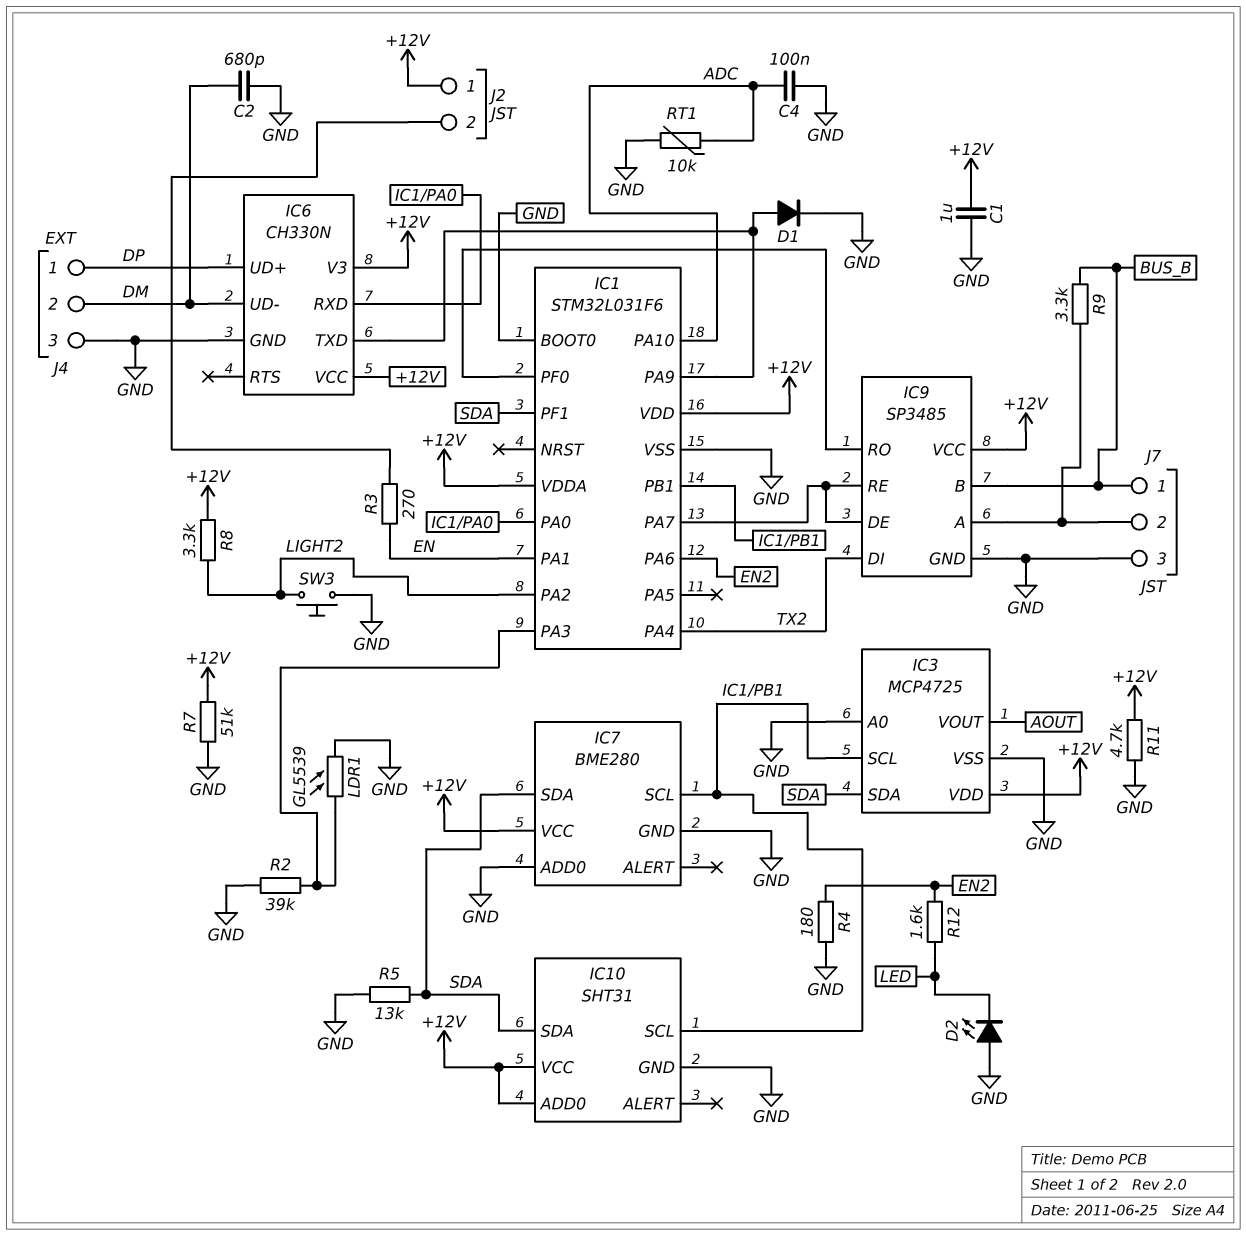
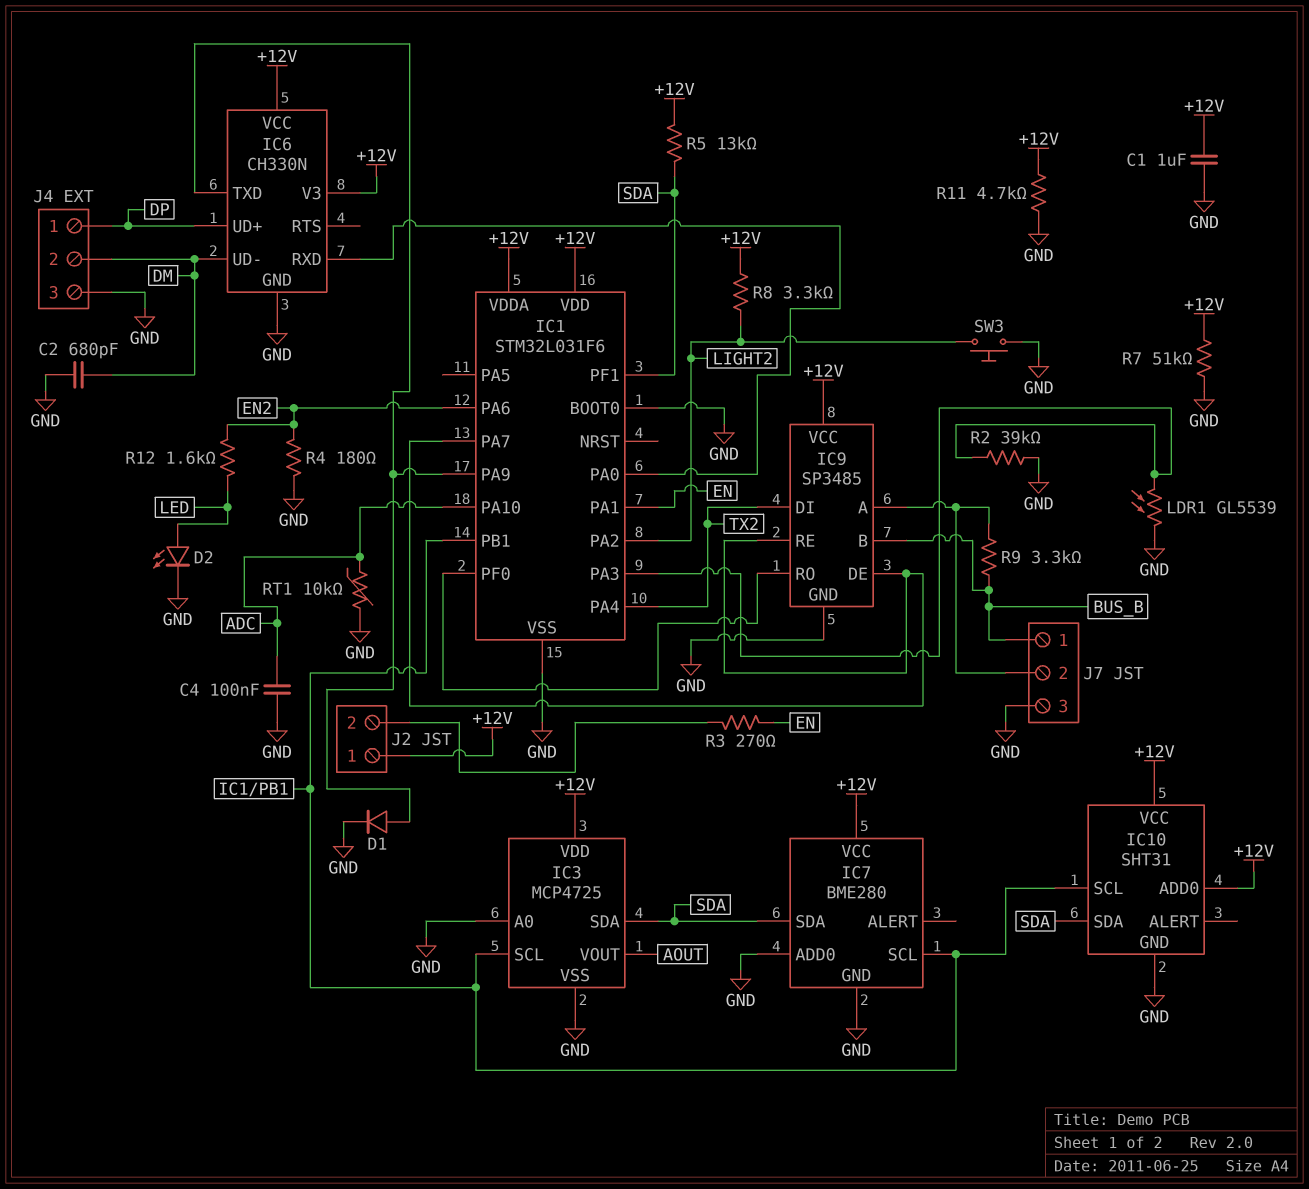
D2: LED (A GND, K LED) -> LED (A LED, K GND)
R5: 13k (GND, SDA) -> 13k (+12V, SDA)

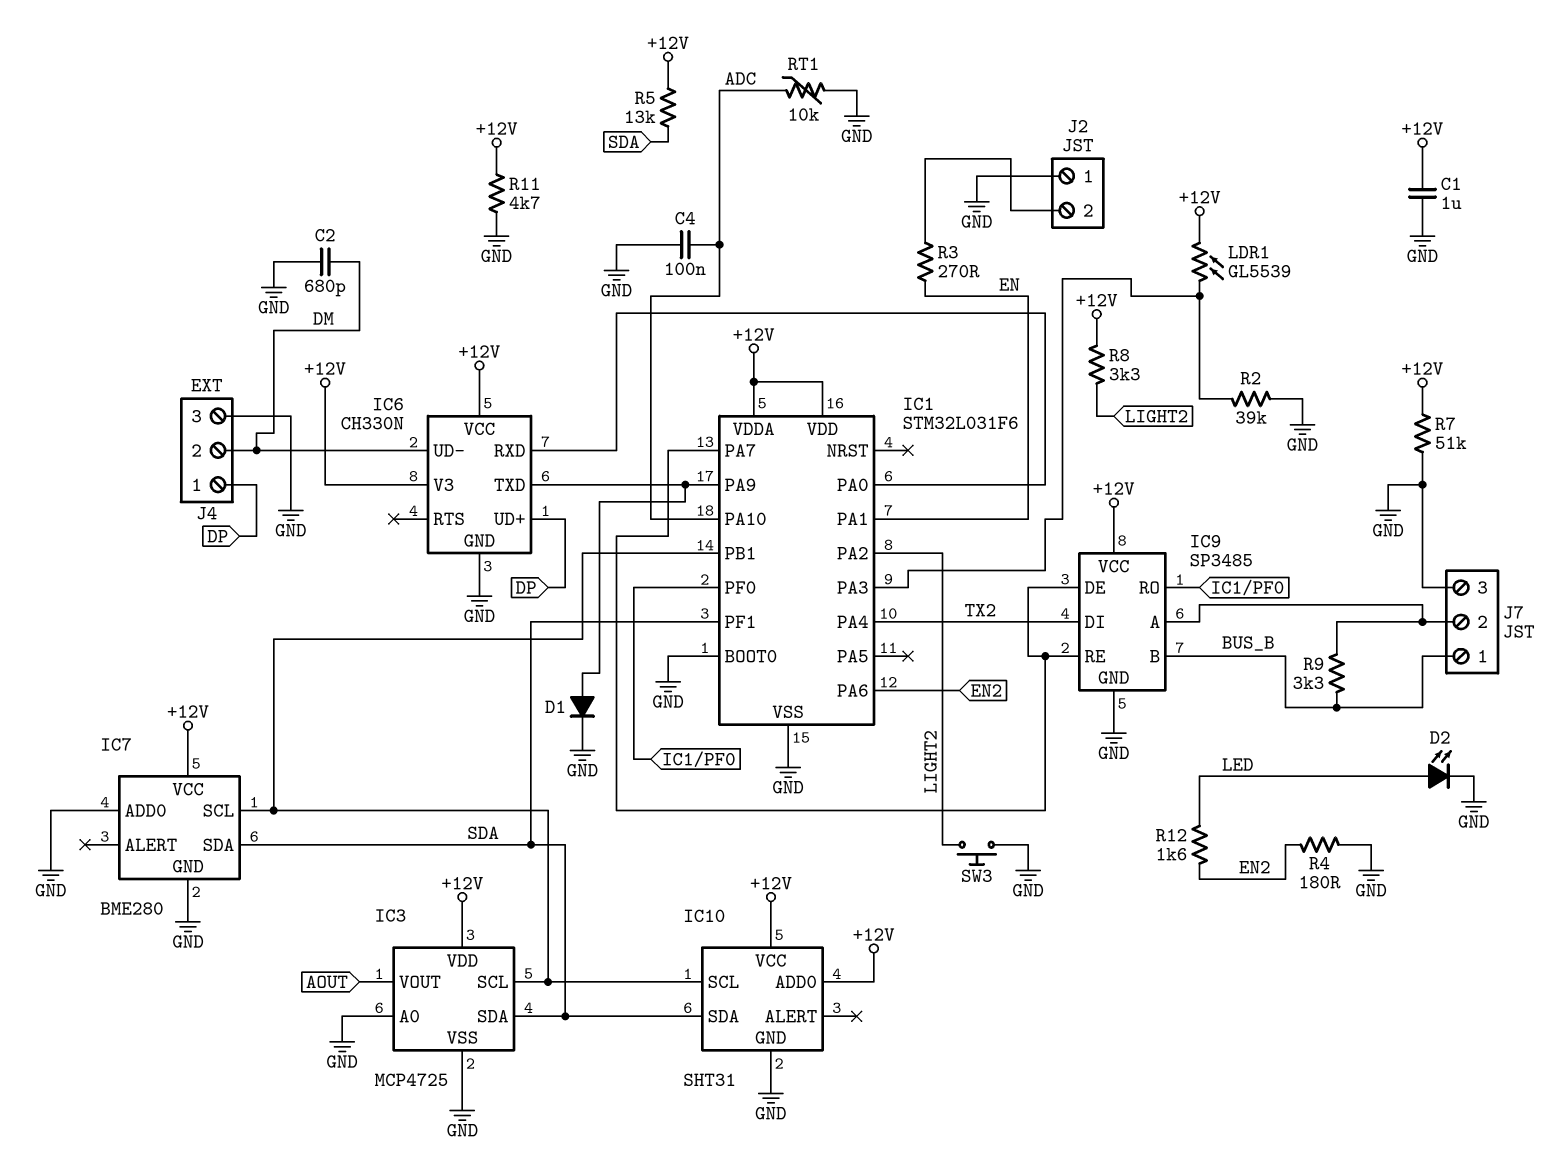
J2 pin 1: +12V -> GND
LDR1: GL5539 (GND, IC1/PA3) -> GL5539 (+12V, IC1/PA3)

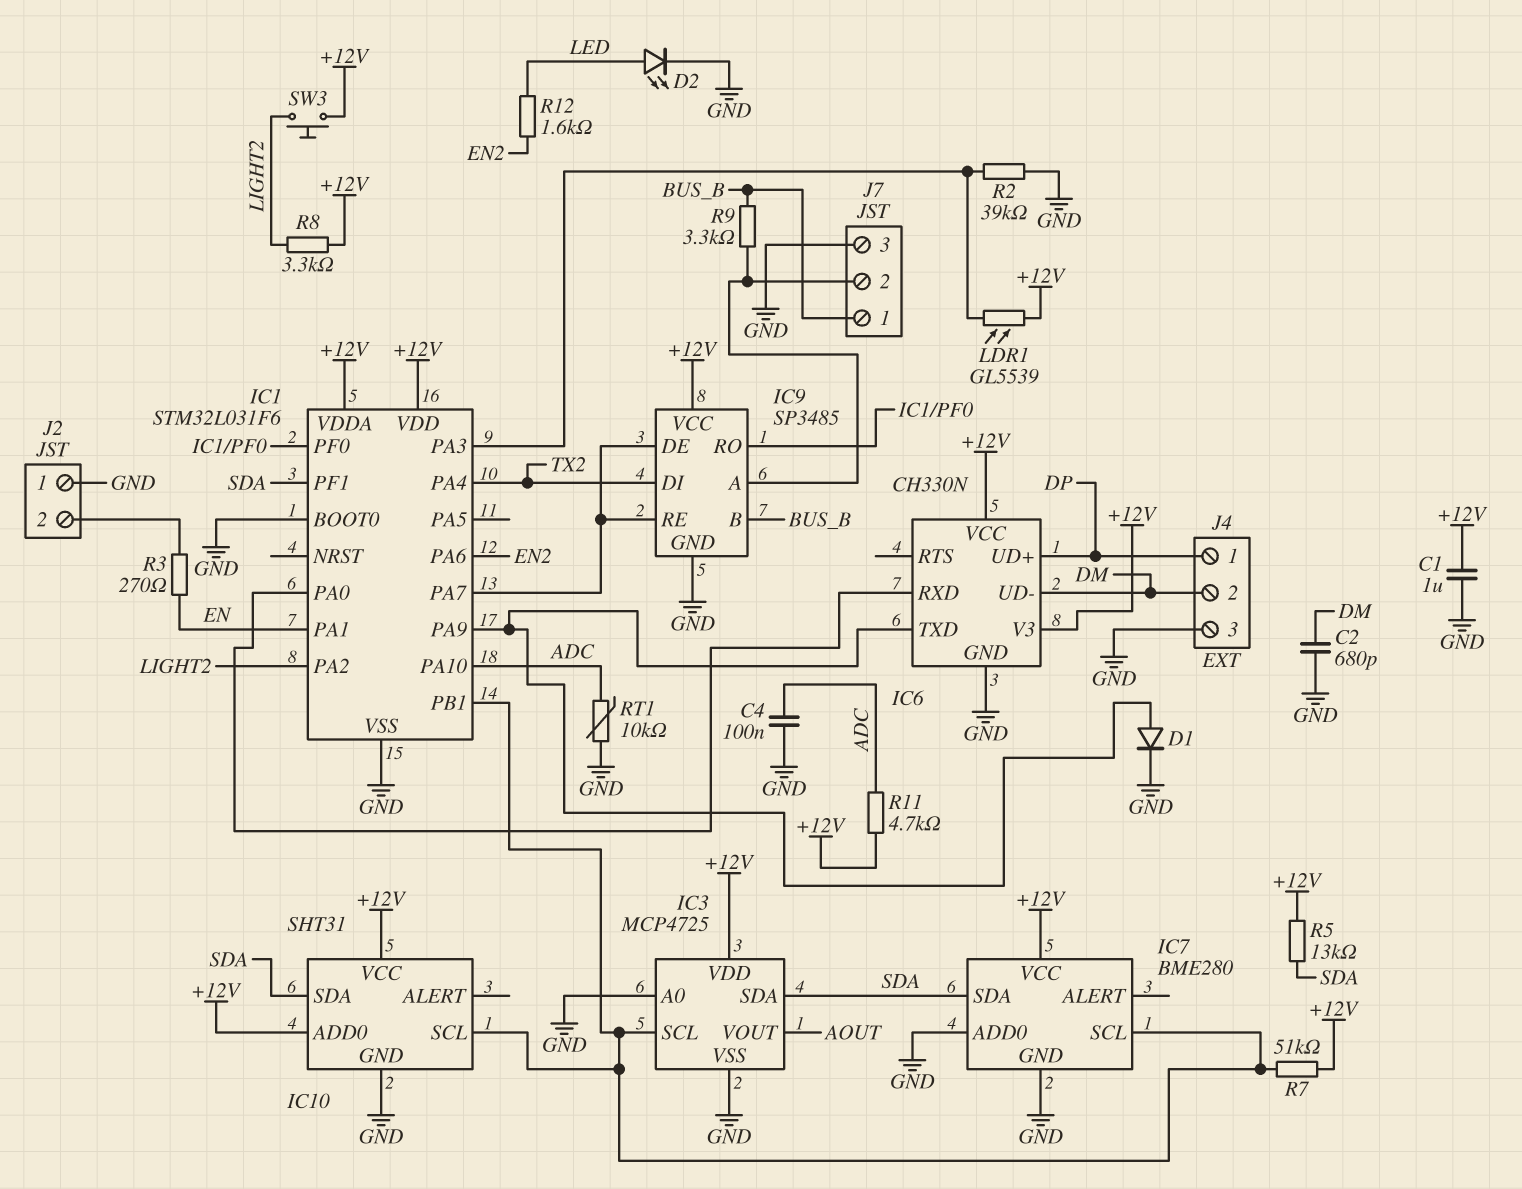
R4: 180 (EN2, GND) -> none
R7: 51k (+12V, GND) -> 51k (+12V, IC1/PB1)
R11: 4.7k (+12V, GND) -> 4.7k (+12V, ADC)
SW3: button (GND, LIGHT2) -> button (+12V, LIGHT2)

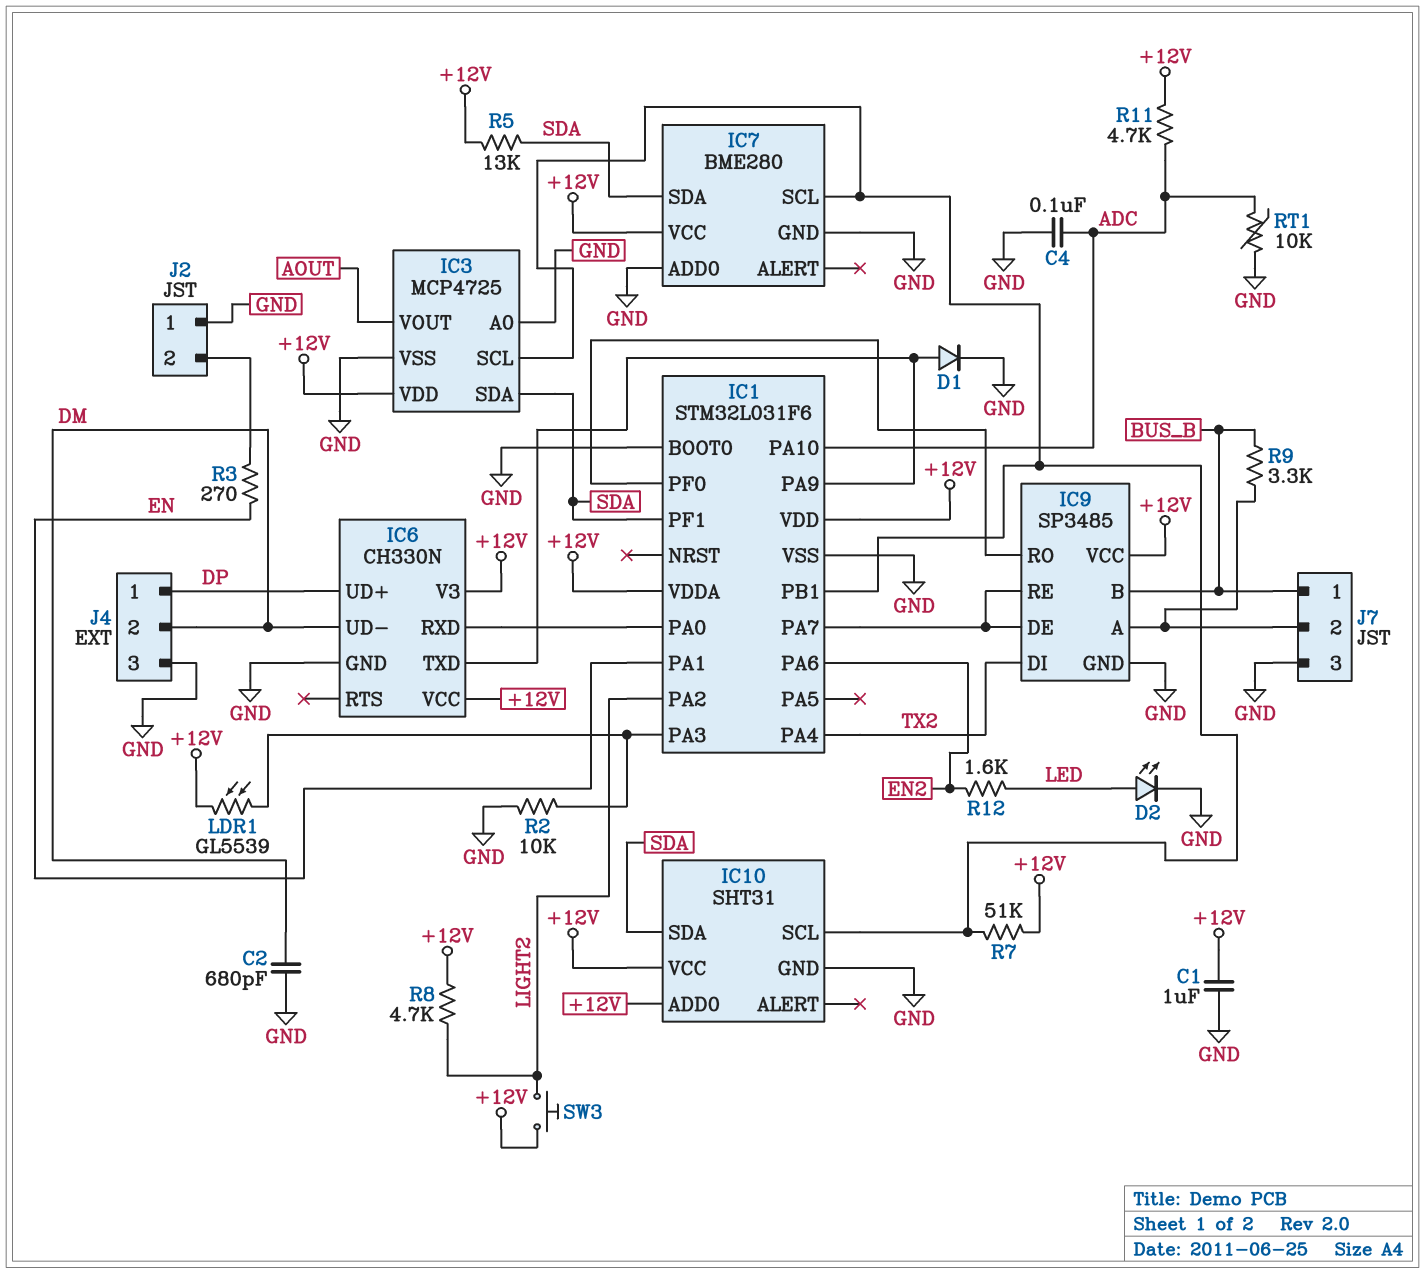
R2: 39k (GND, IC1/PA3) -> 10k (GND, IC1/PA3)
R8: 3.3k (+12V, LIGHT2) -> 4.7k (+12V, LIGHT2)

